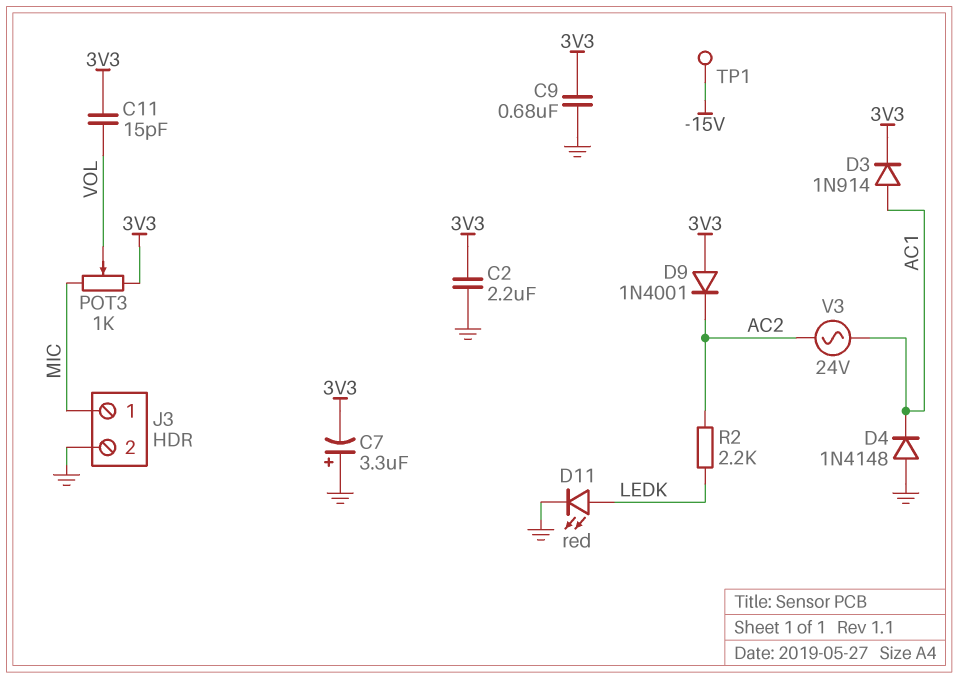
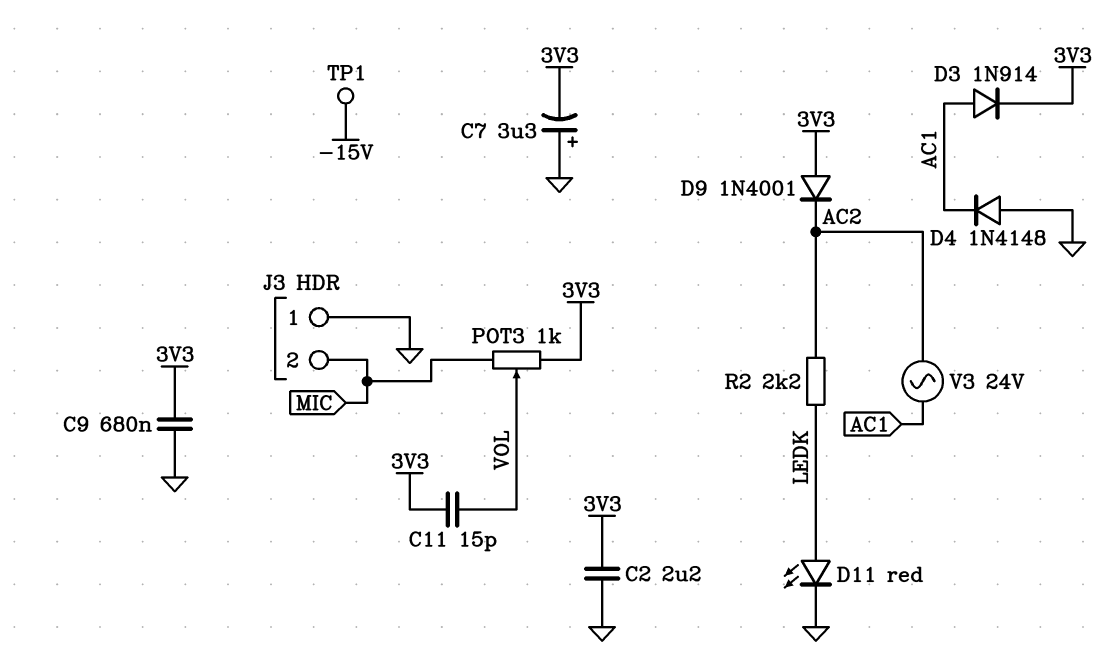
J3 pin 1: MIC -> GND
J3 pin 2: GND -> MIC

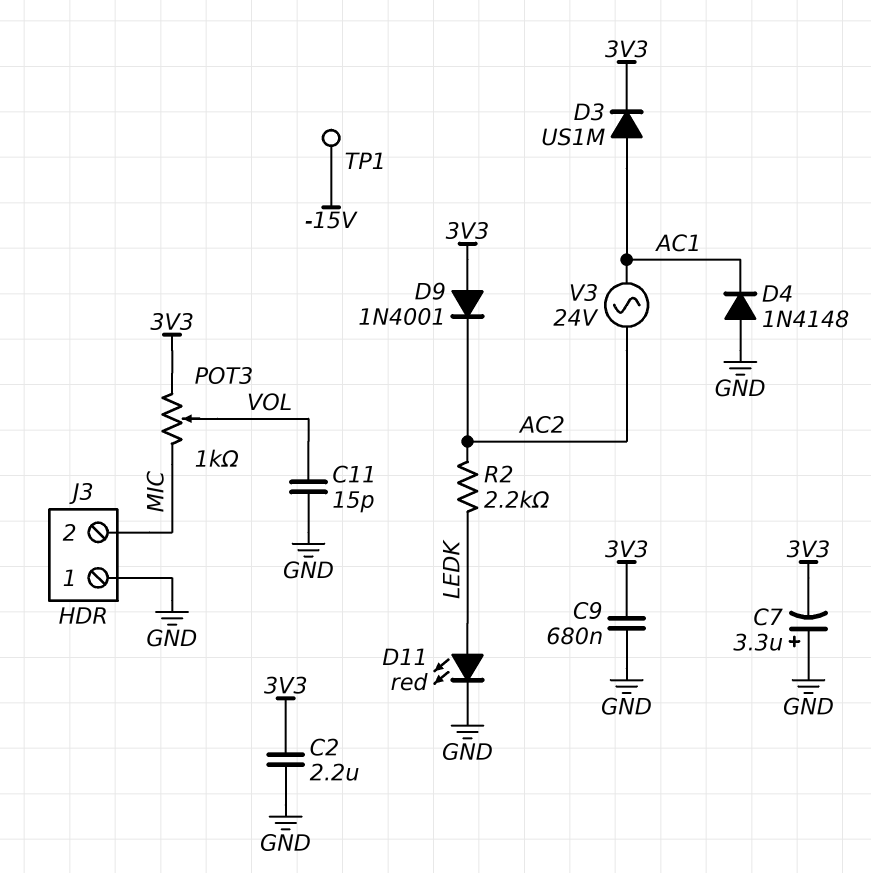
C11: 15pF (3V3, VOL) -> 15pF (GND, VOL)
D3: diode 1N914 (A AC1, K 3V3) -> diode US1M (A AC1, K 3V3)

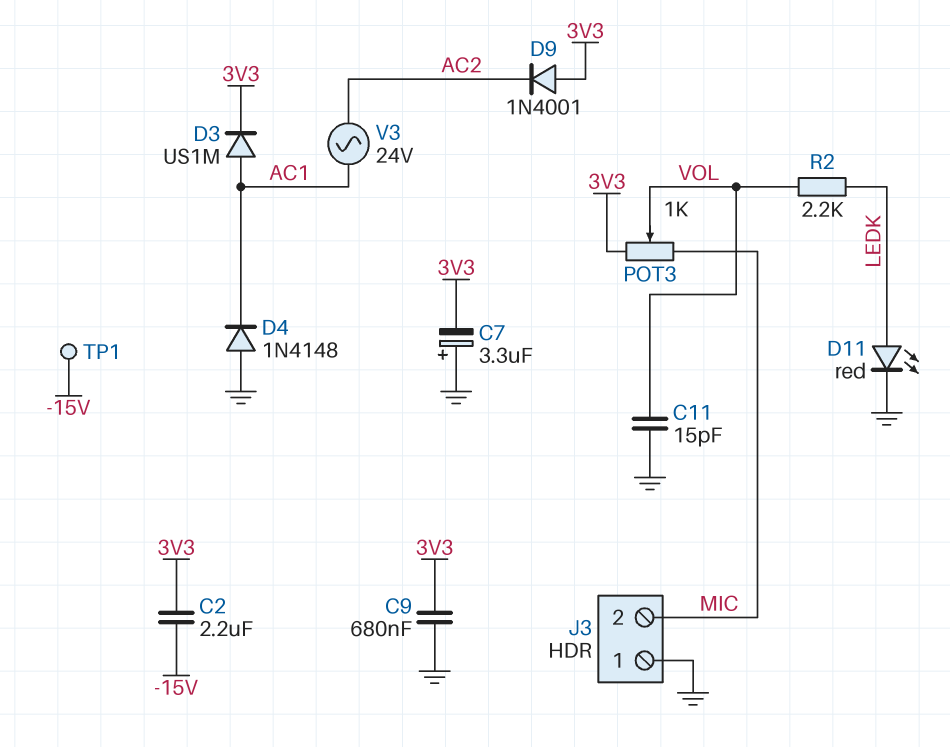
C2: 2.2uF (3V3, GND) -> 2.2uF (-15V, 3V3)
R2: 2.2k (AC2, LEDK) -> 2.2k (LEDK, VOL)

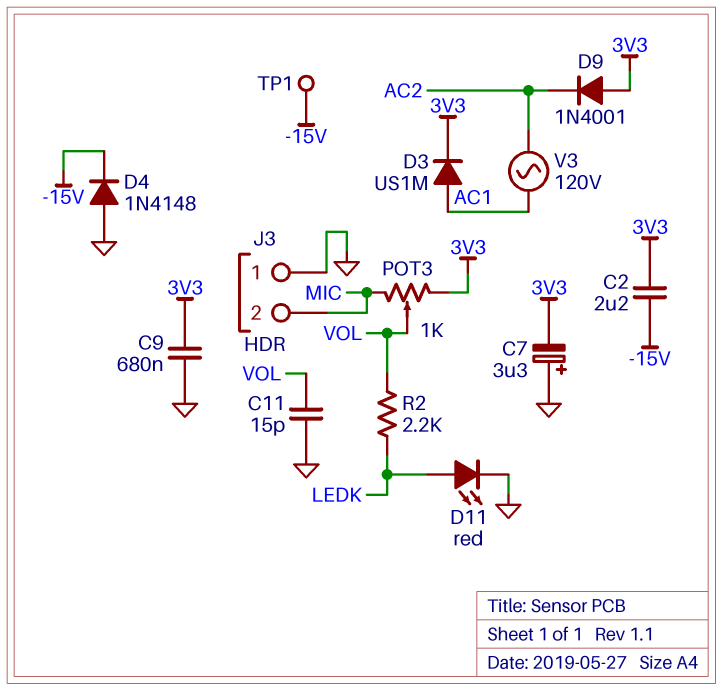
D4: diode 1N4148 (A GND, K AC1) -> diode 1N4148 (A GND, K -15V)
V3: AC 24V (AC1, AC2) -> AC 120V (AC1, AC2)

